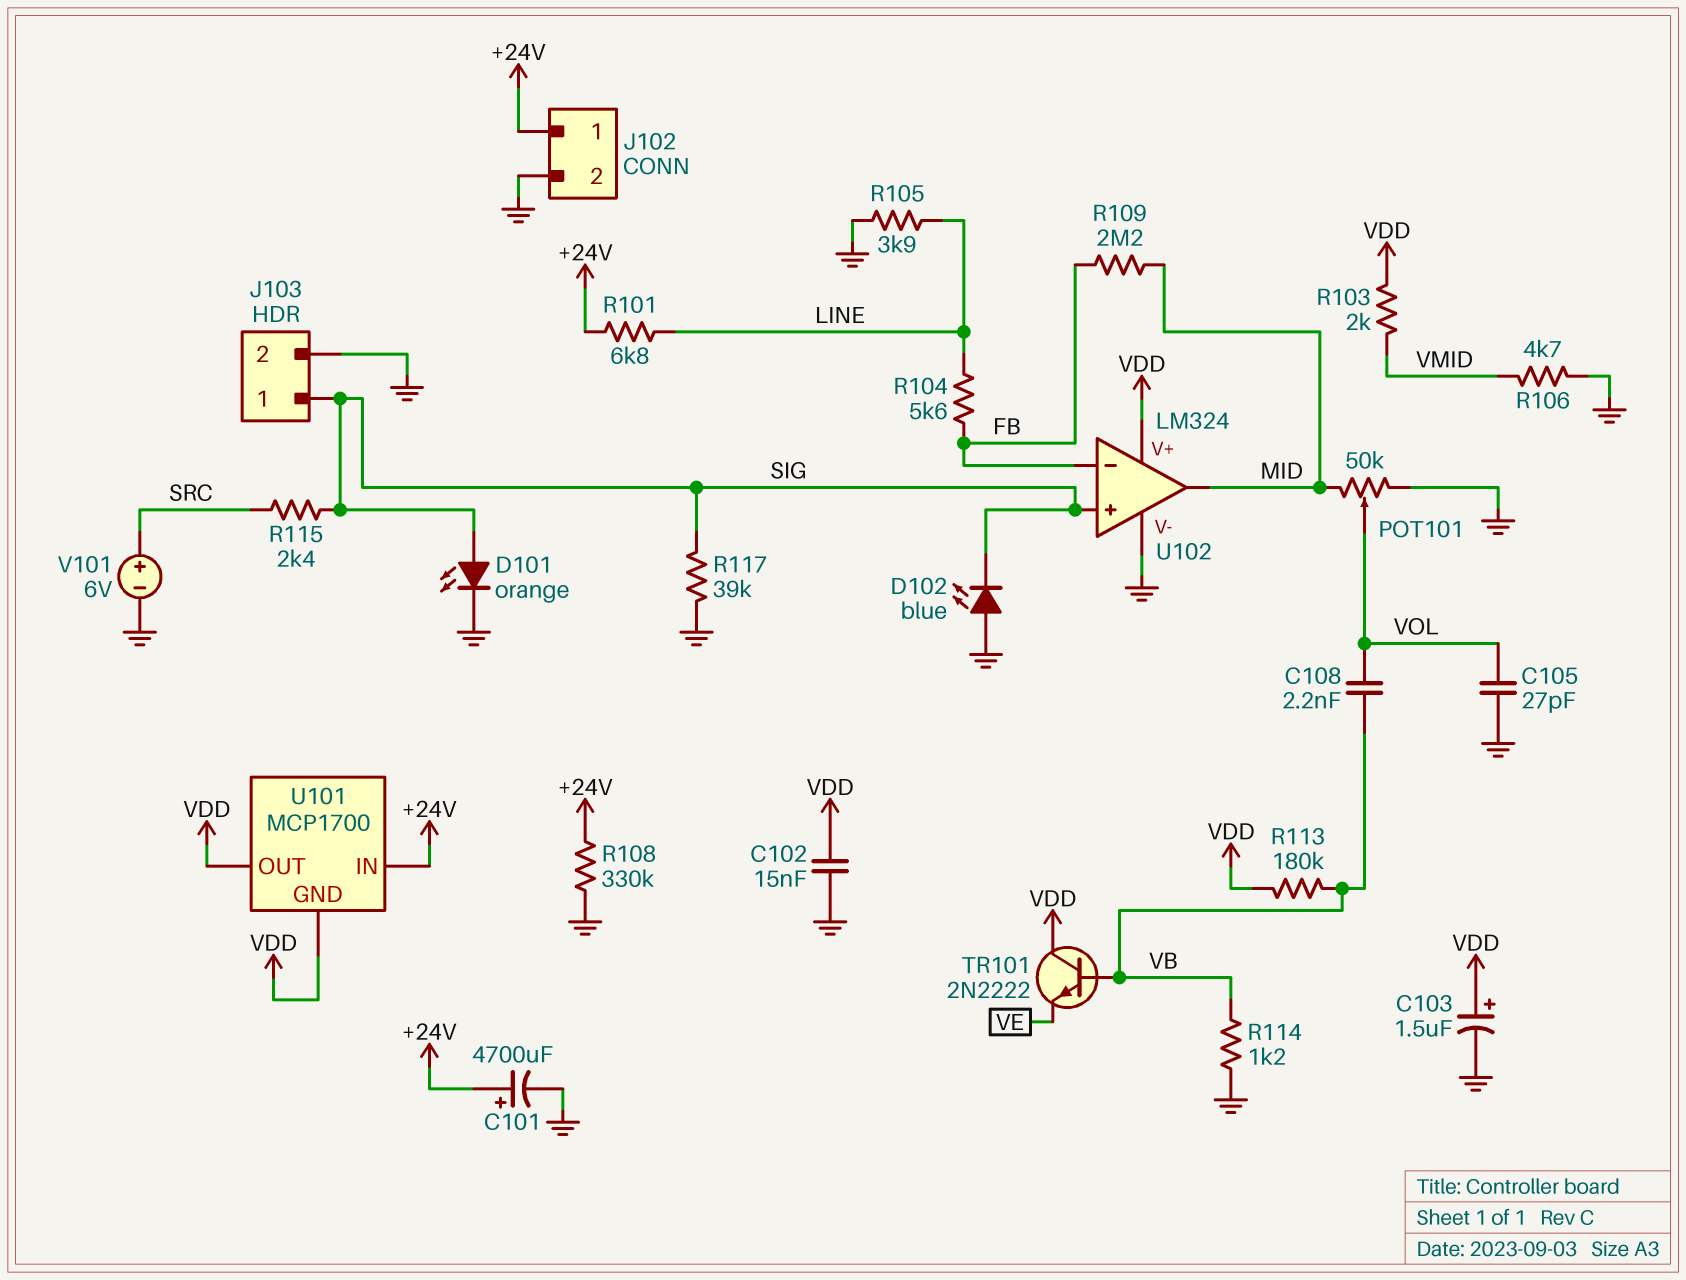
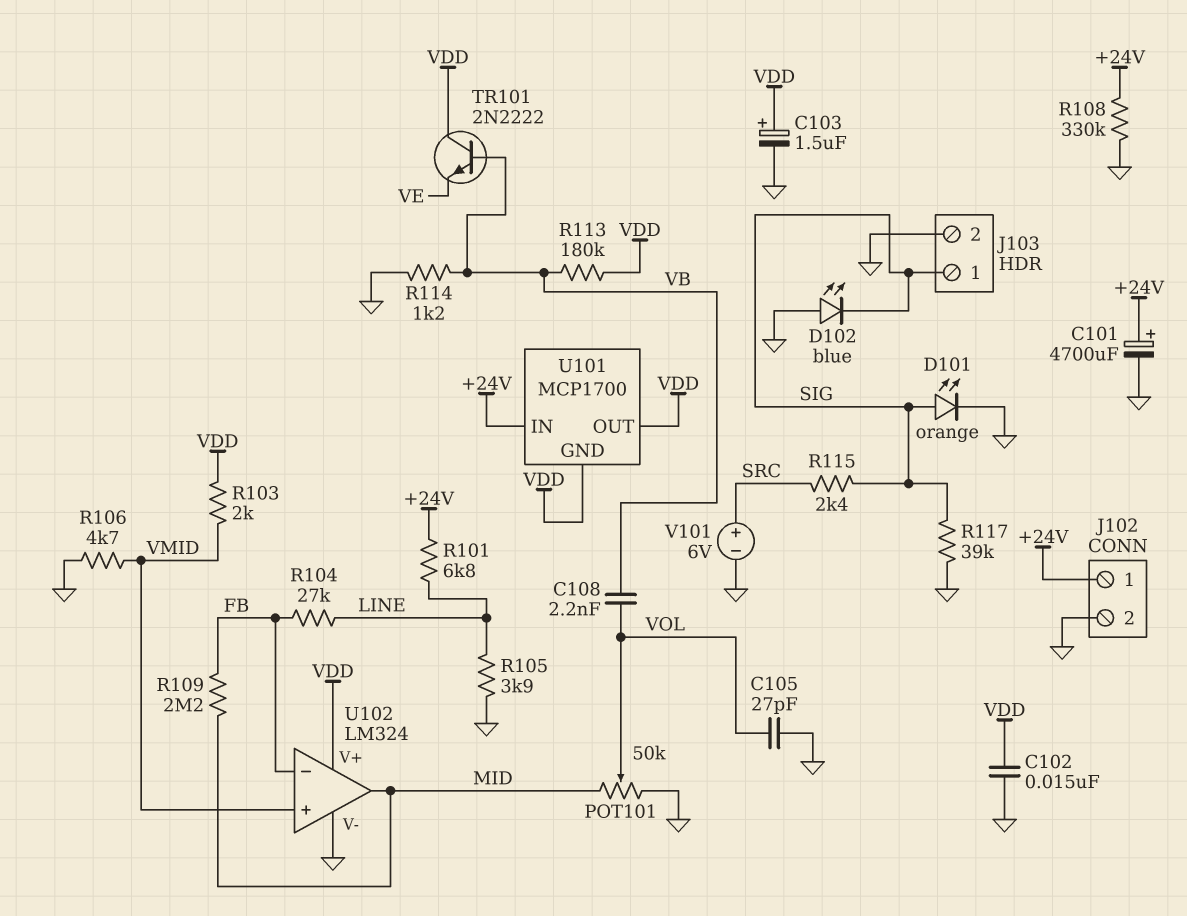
R104: 5.6k (FB, LINE) -> 27k (FB, LINE)
U102 pin in+: SIG -> VMID

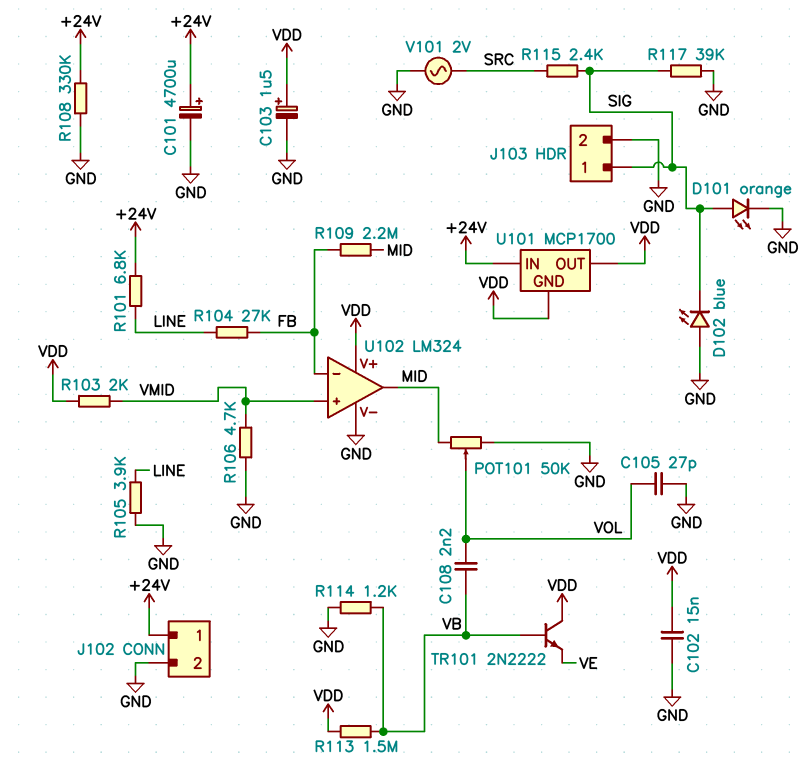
R113: 180k (VB, VDD) -> 1.5M (VB, VDD)
V101: 6V (plus SRC, minus GND) -> AC 2V (GND, SRC)

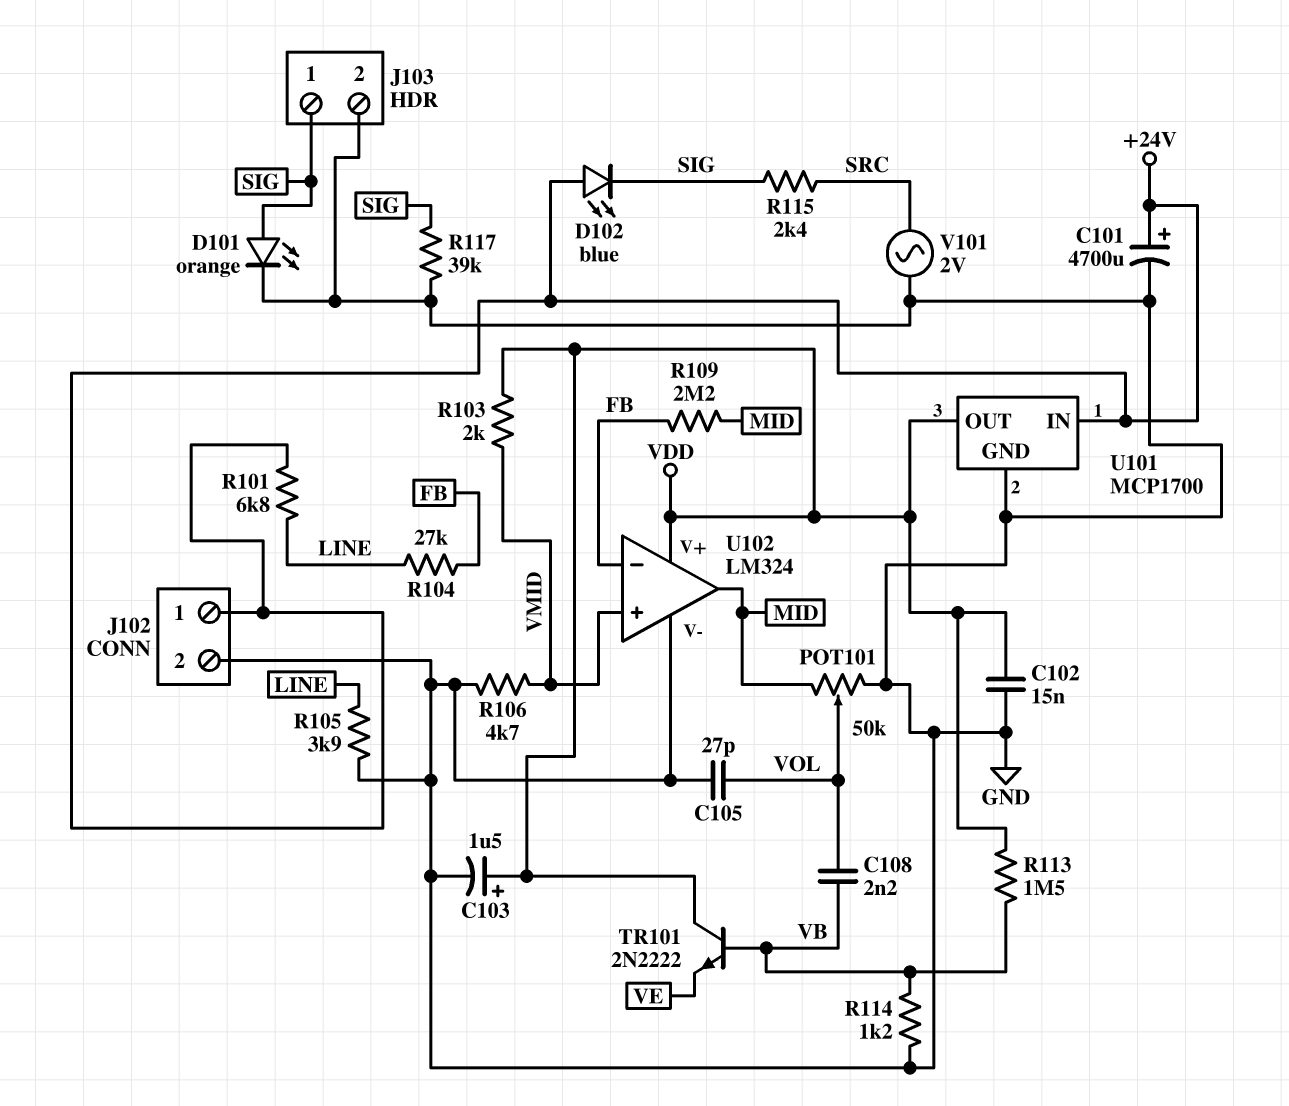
D102: LED blue (A GND, K SIG) -> LED blue (A +24V, K SIG)
R108: 330k (+24V, GND) -> none
U101 pin GND: VDD -> GND

